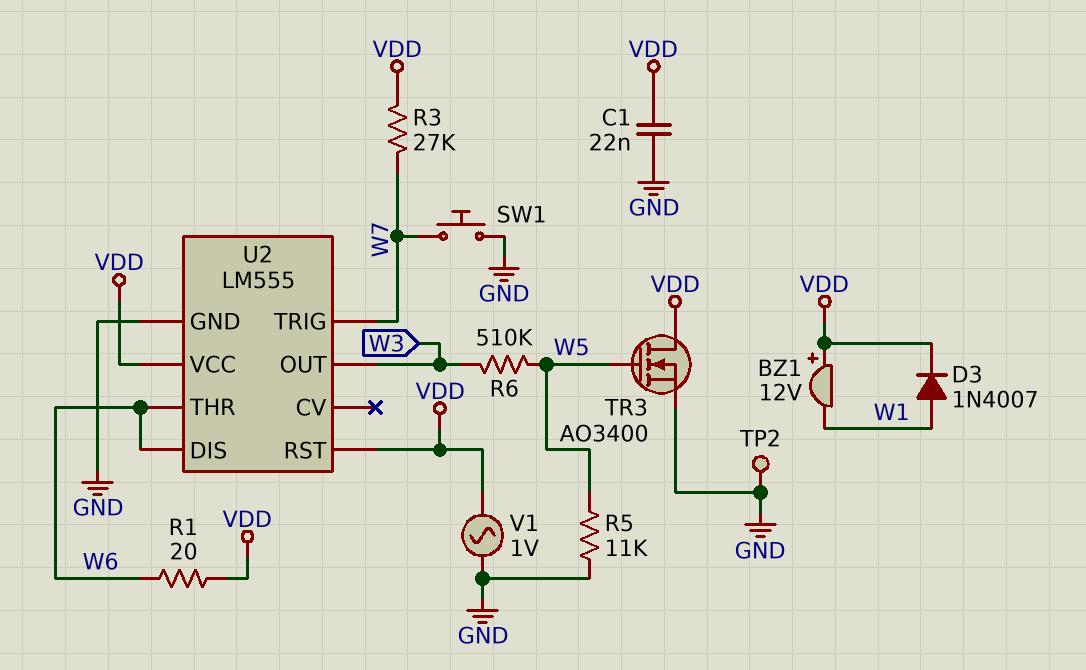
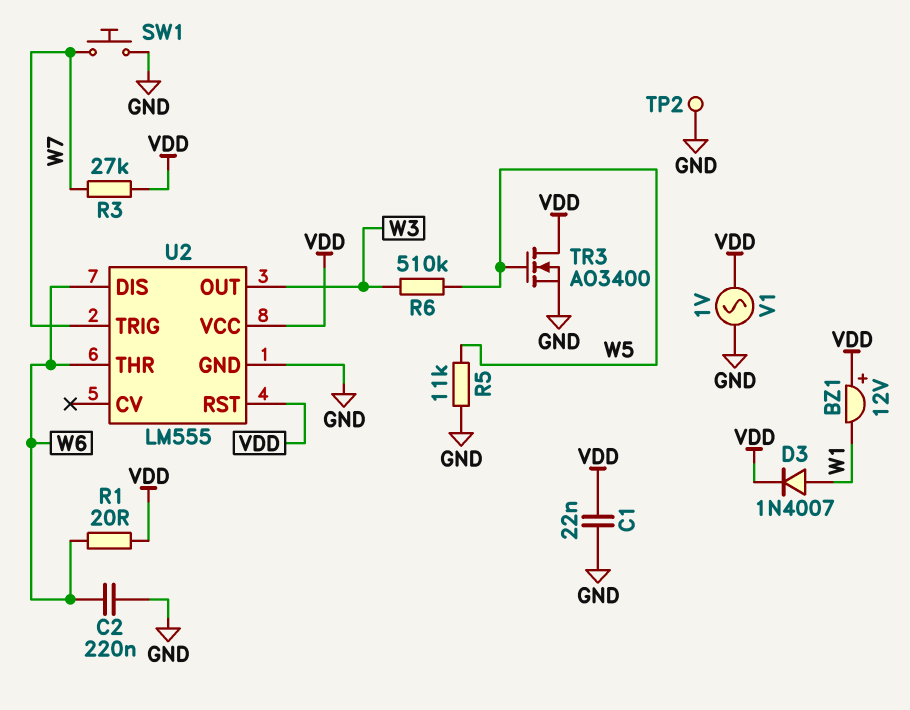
C2: none -> 220nF (GND, W6)

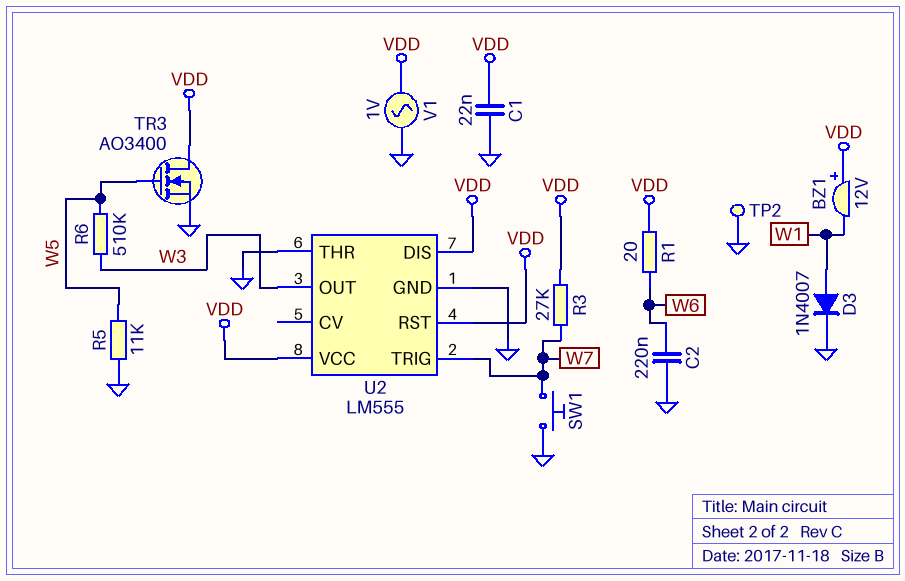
D3: diode 1N4007 (A W1, K VDD) -> diode 1N4007 (A W1, K GND)
U2 pin DIS: W6 -> VDD
U2 pin THR: W6 -> GND

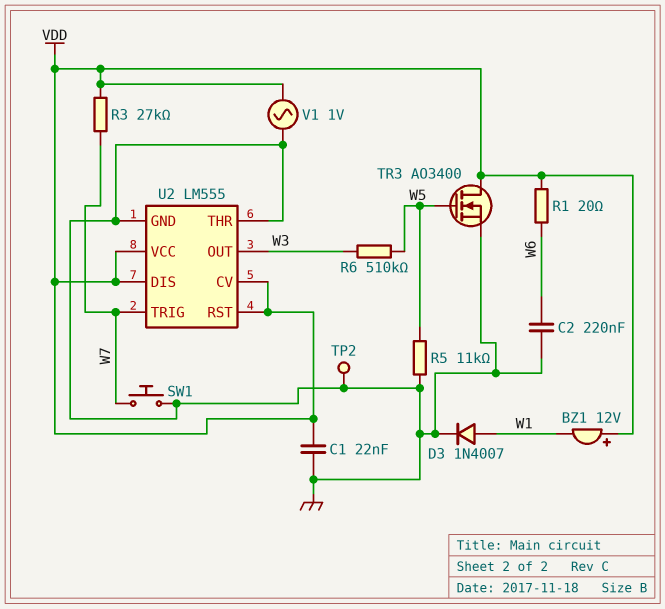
U2 pin CV: none -> VDD

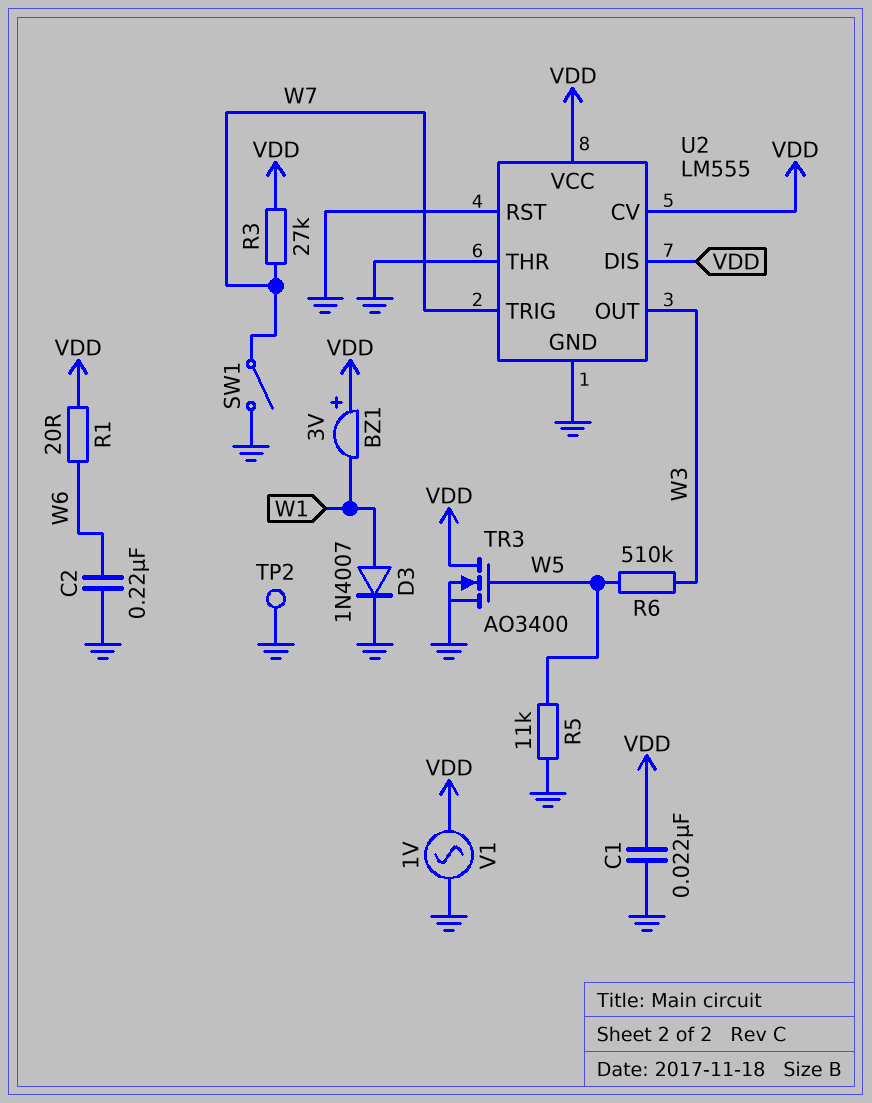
BZ1: buzzer 12V (plus VDD, minus W1) -> buzzer 3V (plus VDD, minus W1)
SW1: button (GND, W7) -> switch (GND, W7)
U2 pin RST: VDD -> GND

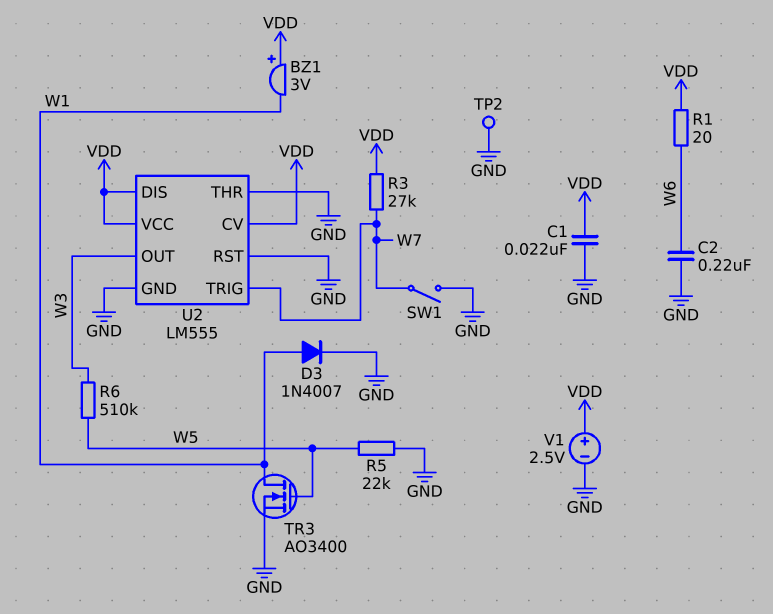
R5: 11k (GND, W5) -> 22k (GND, W5)
TR3: NMOS AO3400 (G W5, D VDD, S GND) -> NMOS AO3400 (G W5, D W1, S GND)
V1: AC 1V (GND, VDD) -> 2.5V (plus VDD, minus GND)

